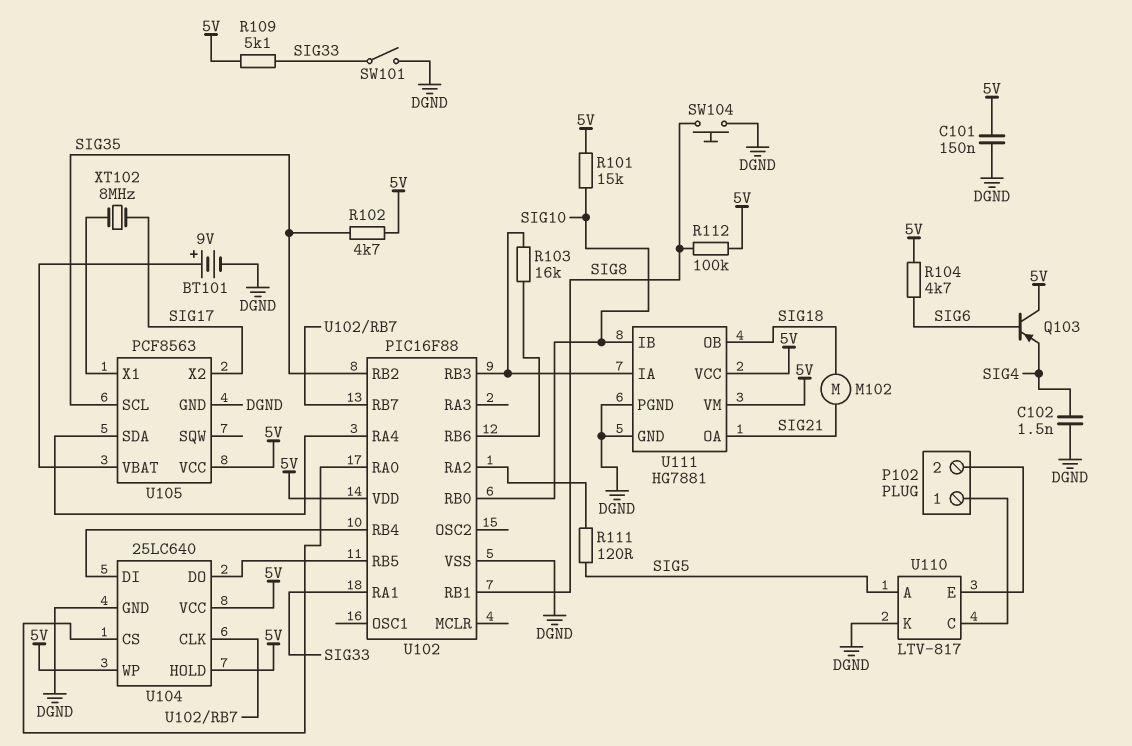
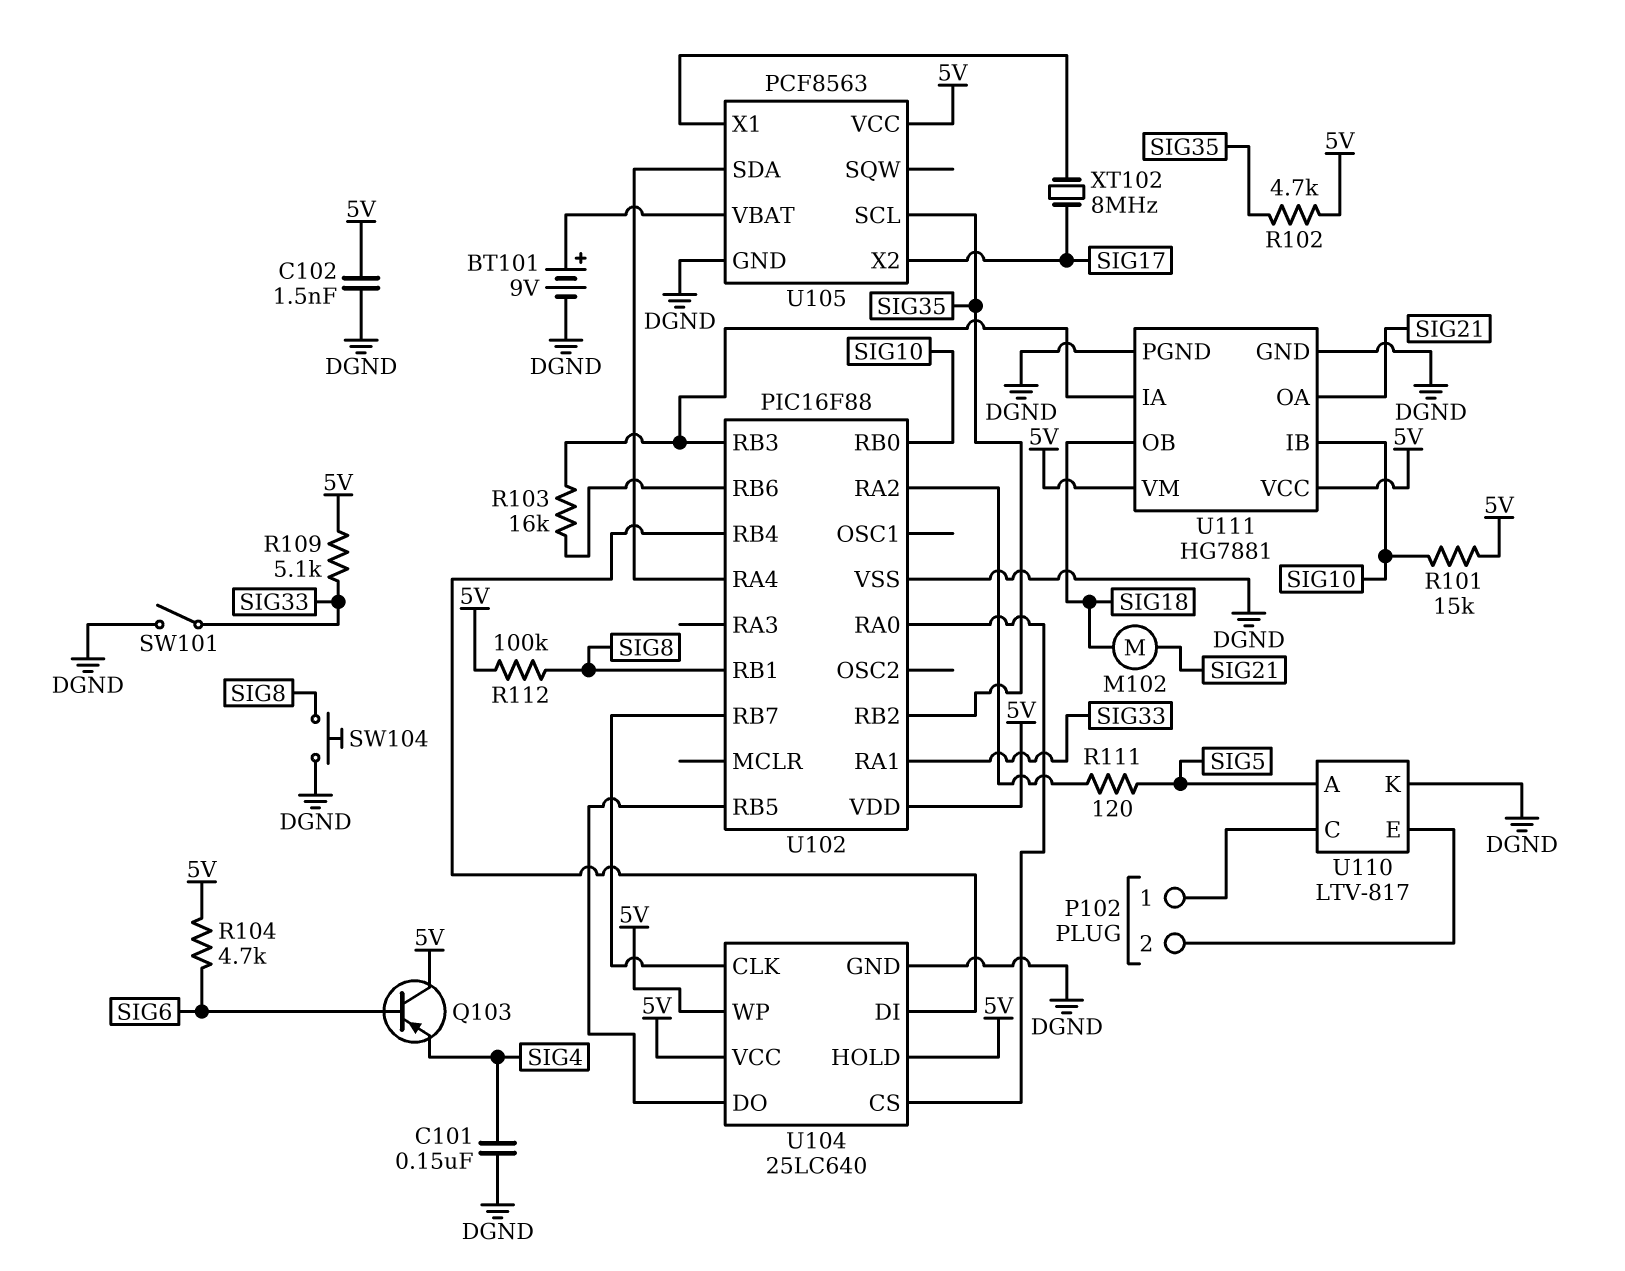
C101: 150nF (5V, DGND) -> 150nF (DGND, SIG4)
C102: 1.5nF (DGND, SIG4) -> 1.5nF (5V, DGND)

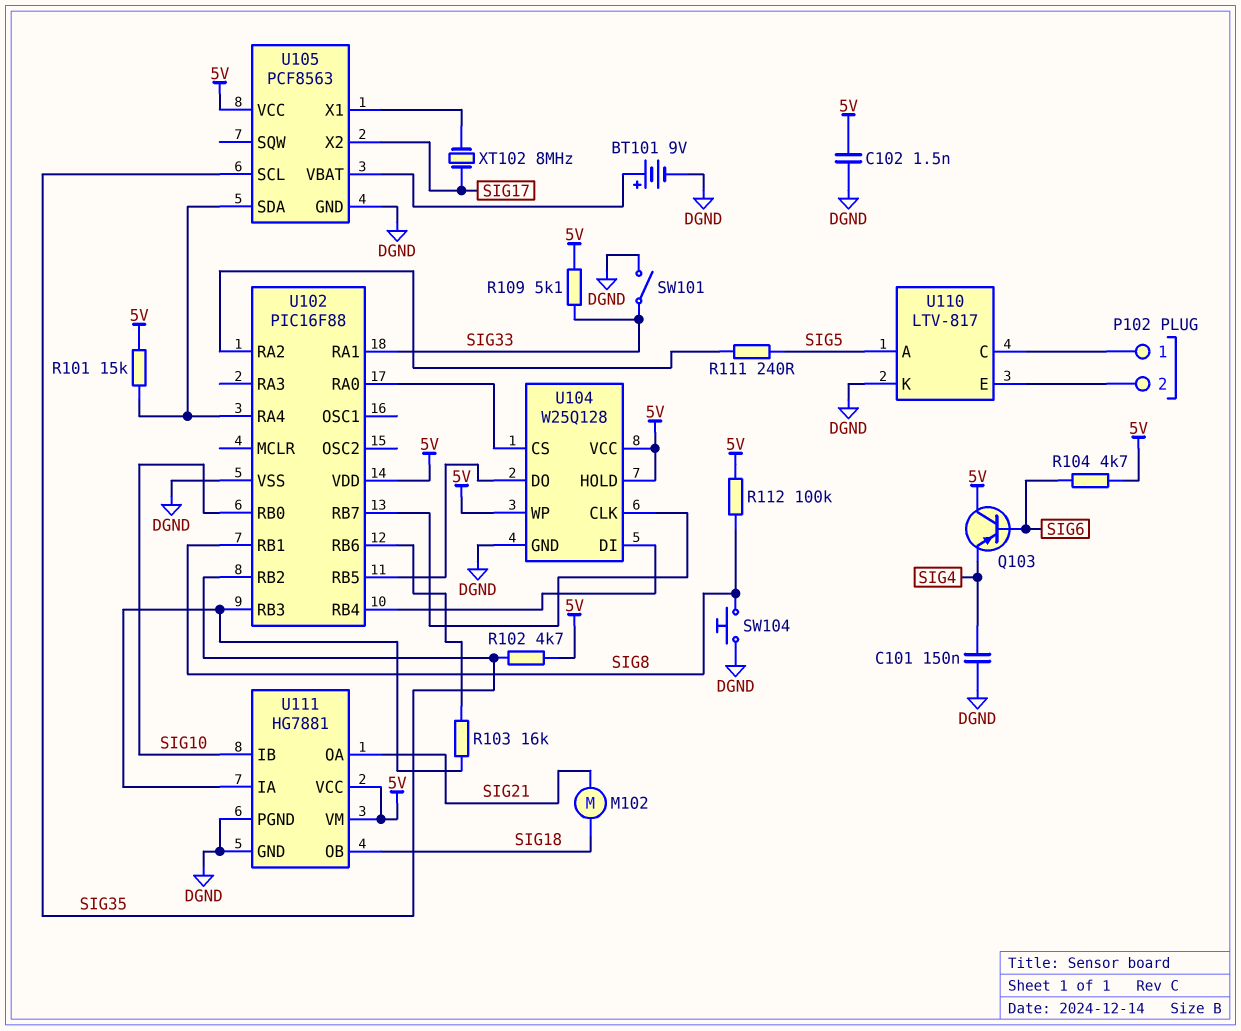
R101: 15k (5V, SIG10) -> 15k (5V, U102/RA4)
R111: 120 (SIG5, U102/RA2) -> 240 (SIG5, U102/RA2)
U104: 25LC640 -> W25Q128

